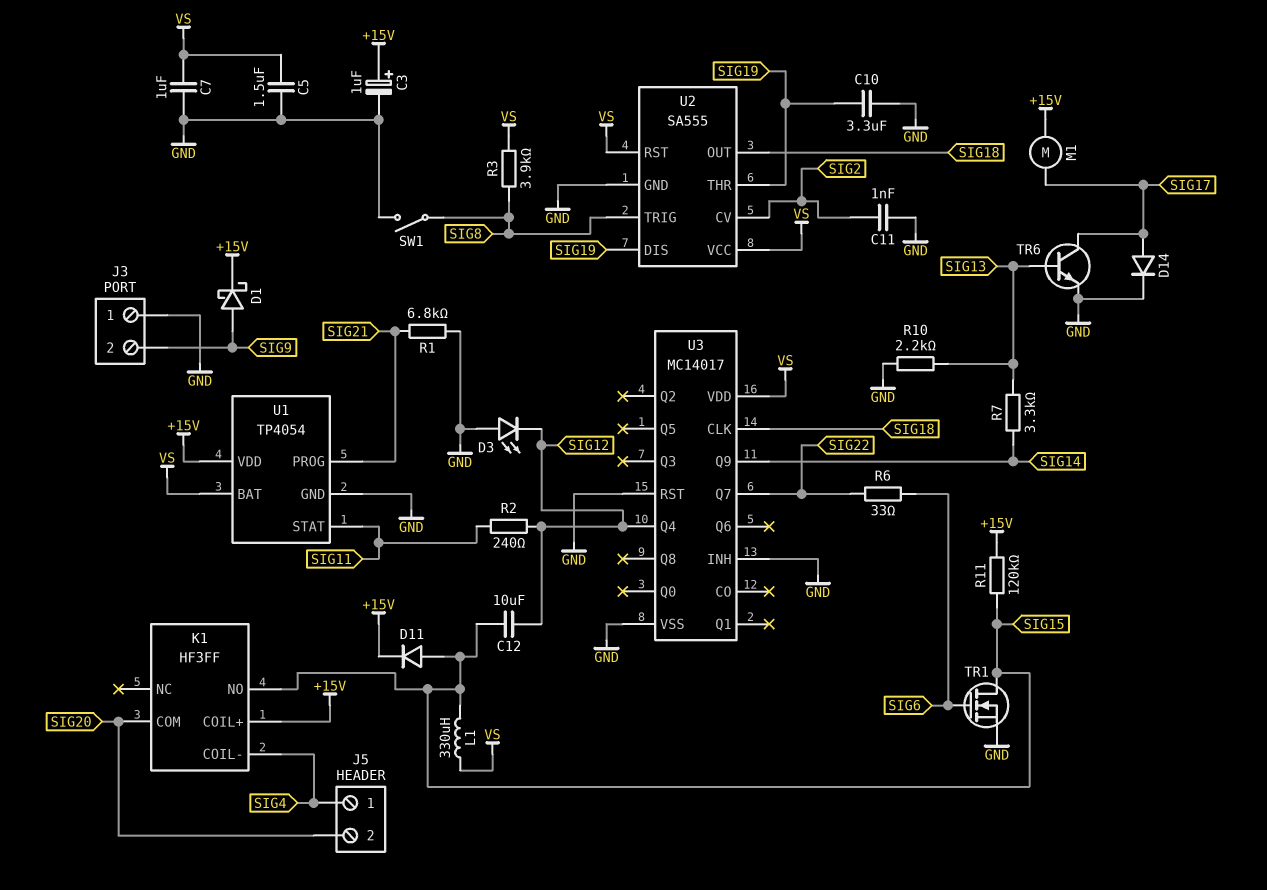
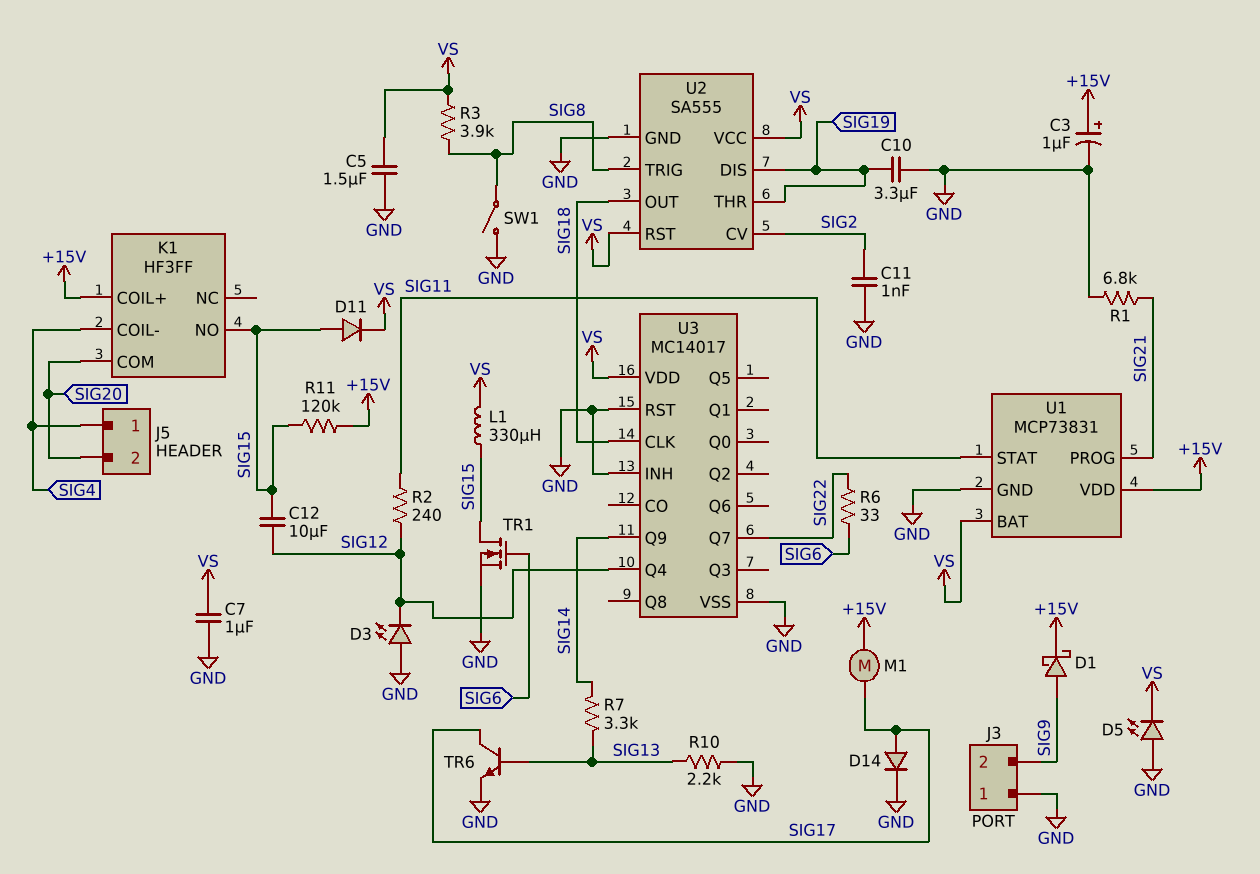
D5: none -> LED (A GND, K VS)
D11: diode (A SIG15, K +15V) -> diode (A SIG15, K VS)
U1: TP4054 -> MCP73831

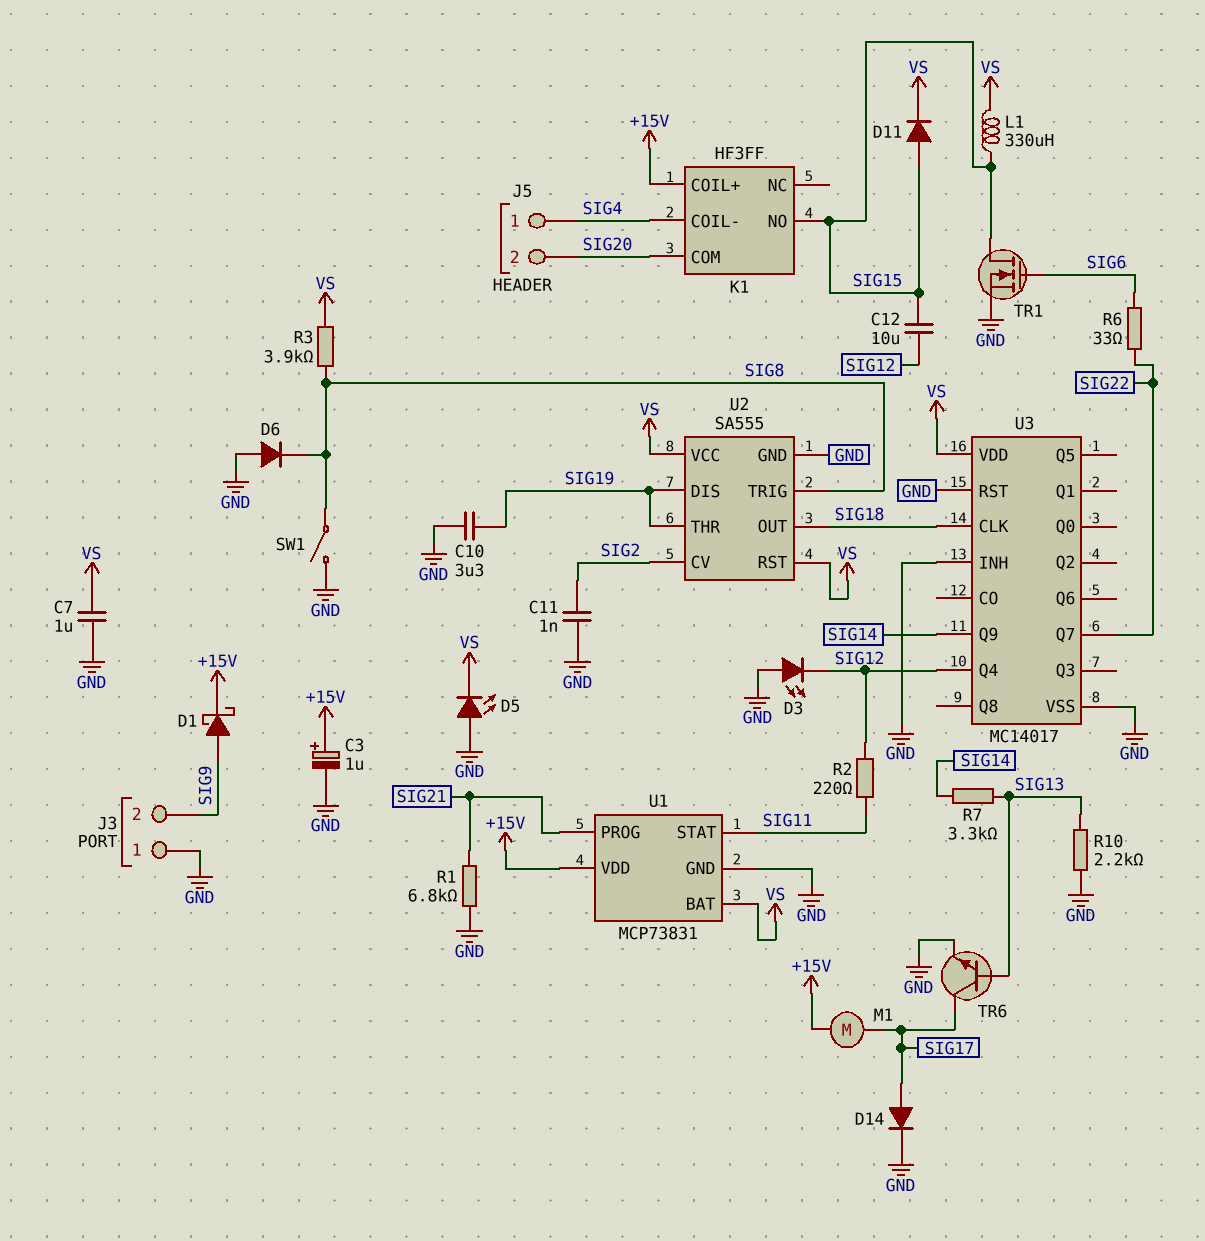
C5: 1.5uF (GND, VS) -> none
D6: none -> diode (A GND, K SIG8)
R2: 240 (SIG11, SIG12) -> 220 (SIG11, SIG12)
R11: 120k (+15V, SIG15) -> none

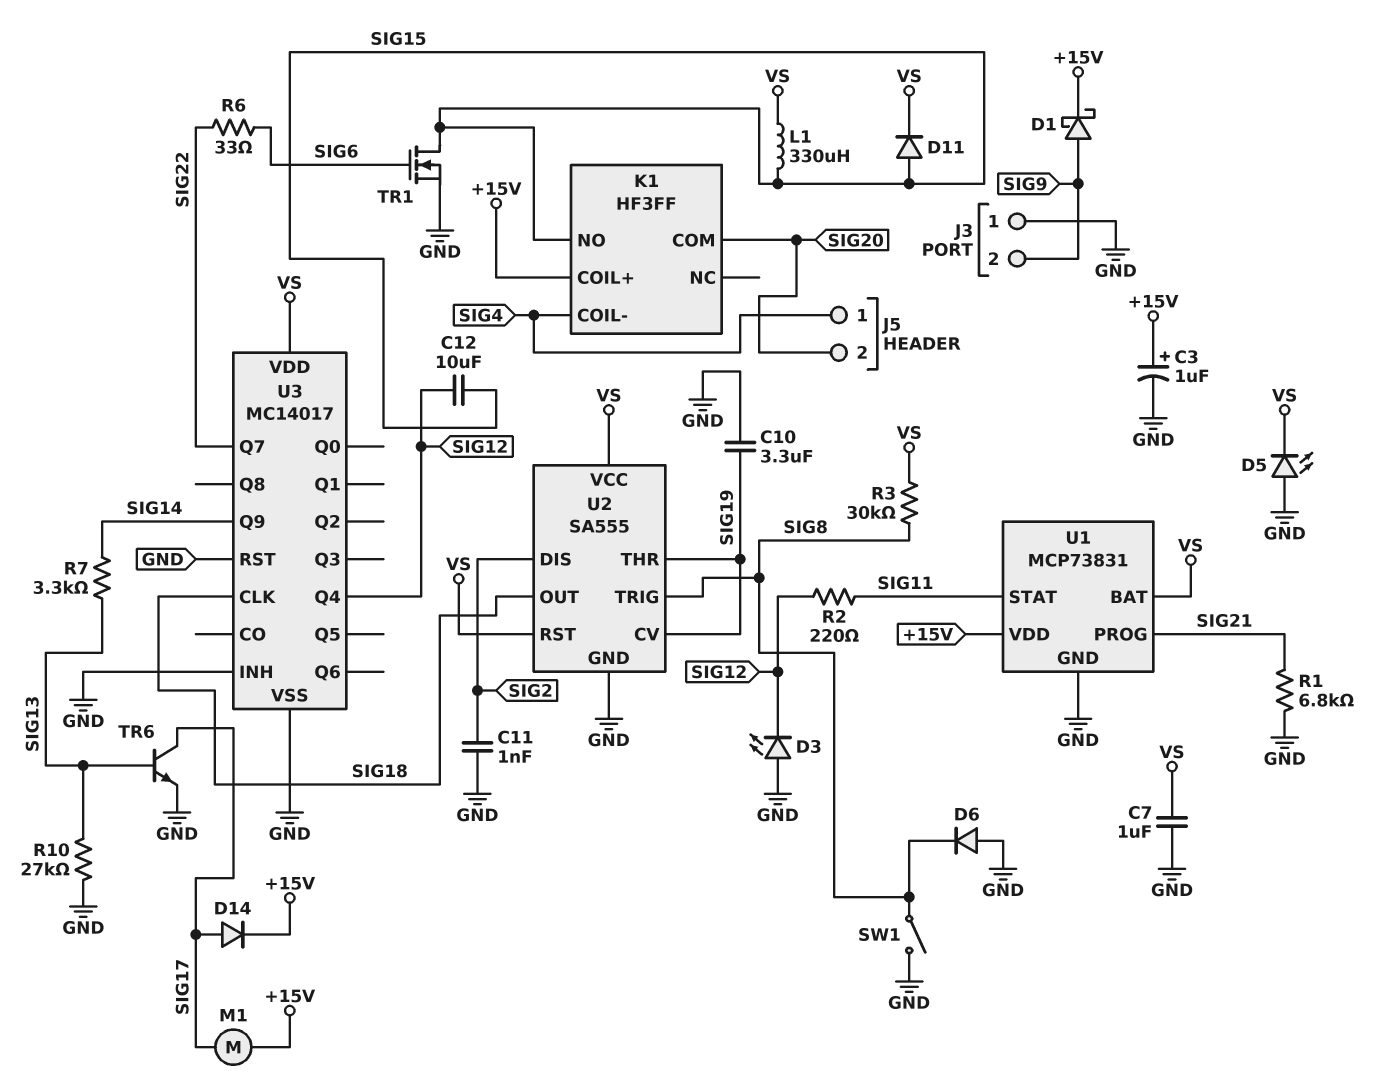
D14: diode (A SIG17, K GND) -> diode (A SIG17, K +15V)
R3: 3.9k (SIG8, VS) -> 30k (SIG8, VS)
R10: 2.2k (GND, SIG13) -> 27k (GND, SIG13)
U2 pin CV: SIG2 -> SIG19
U2 pin DIS: SIG19 -> SIG2

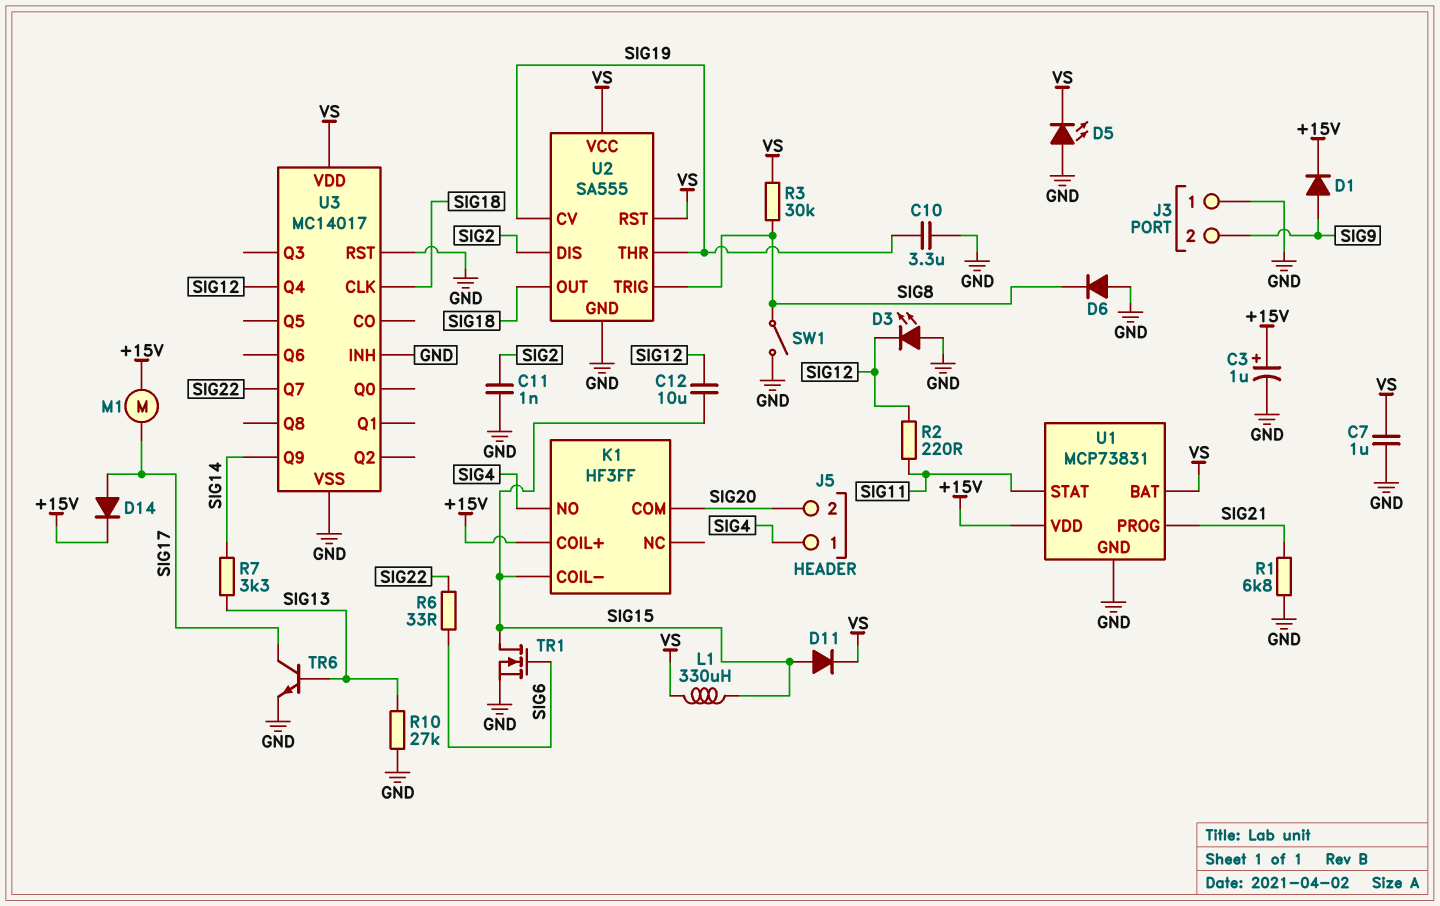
D1: schottky (A SIG9, K +15V) -> diode (A SIG9, K +15V)
K1 pin COIL-: SIG4 -> SIG15
K1 pin NO: SIG15 -> SIG4

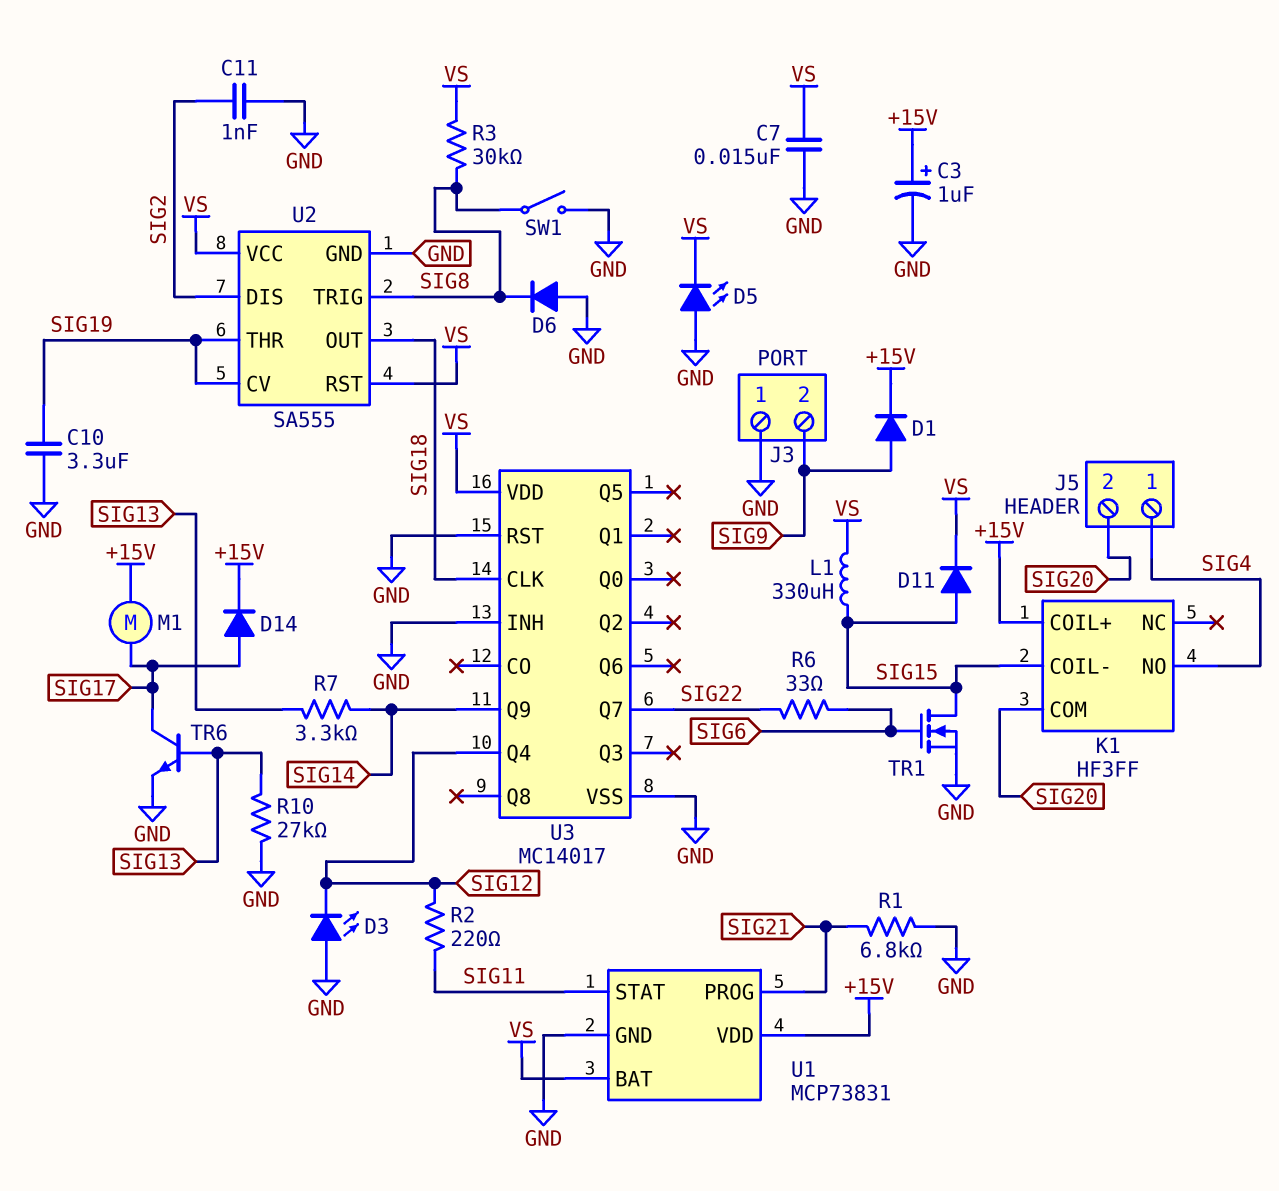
C7: 1uF (GND, VS) -> 15nF (GND, VS)
C12: 10uF (SIG12, SIG15) -> none

